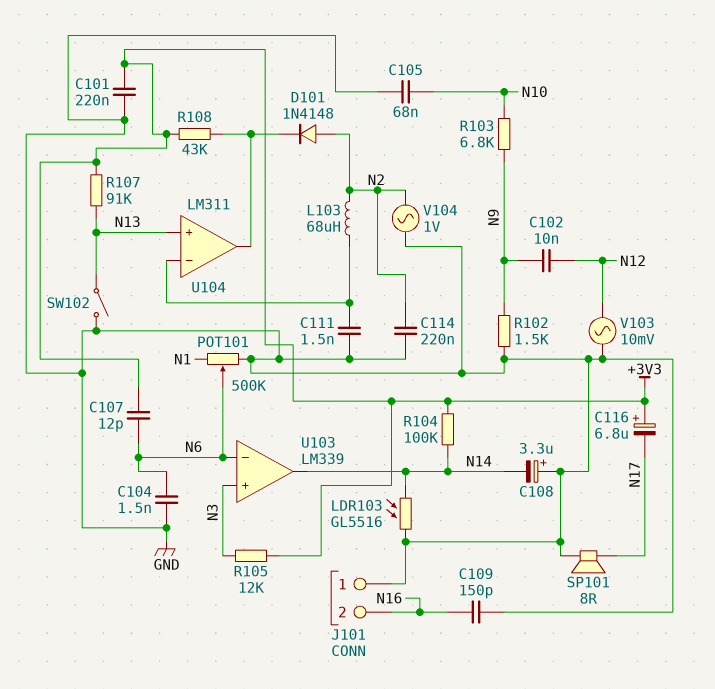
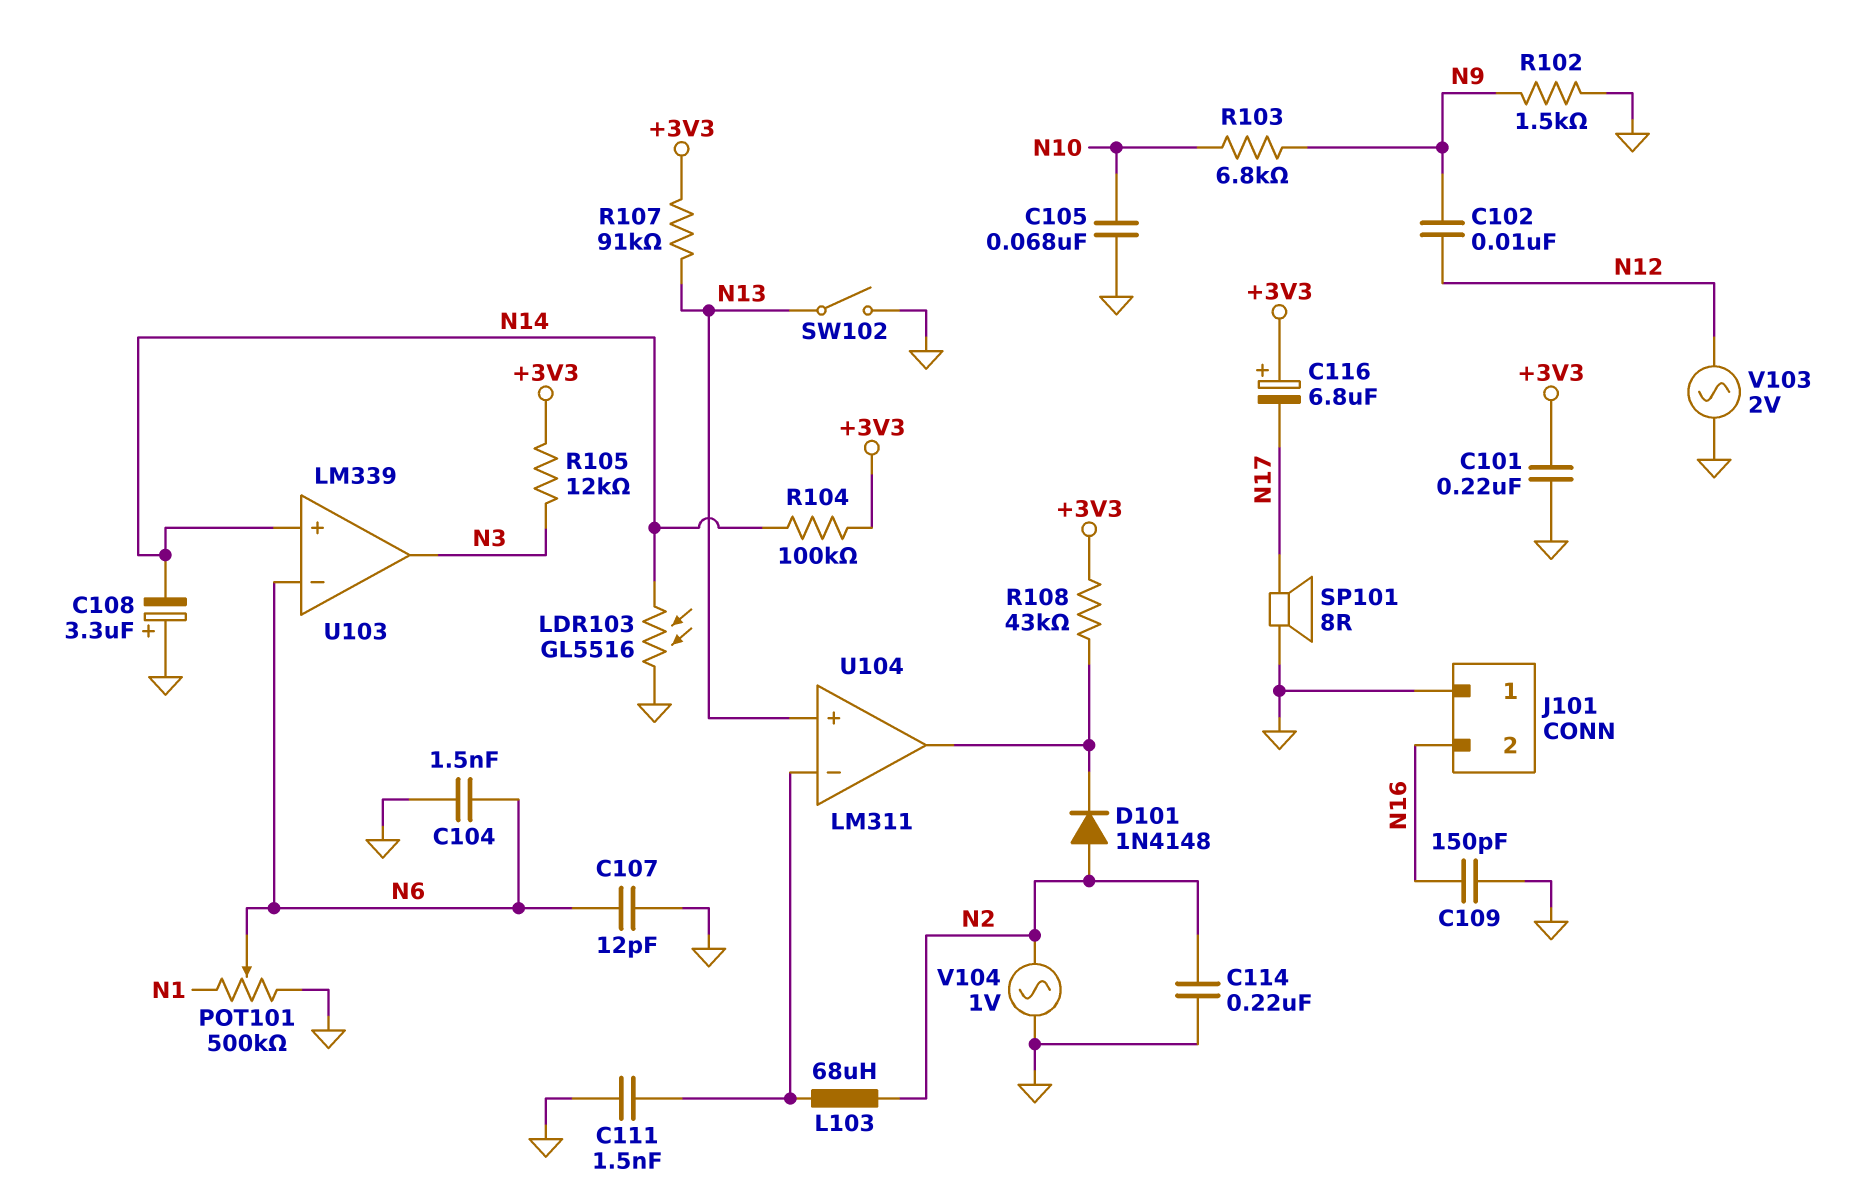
C107: 12pF (+3V3, N6) -> 12pF (GND, N6)
U103 pin in+: N3 -> N14
U103 pin out: N14 -> N3
V103: AC 10mV (GND, N12) -> AC 2V (GND, N12)

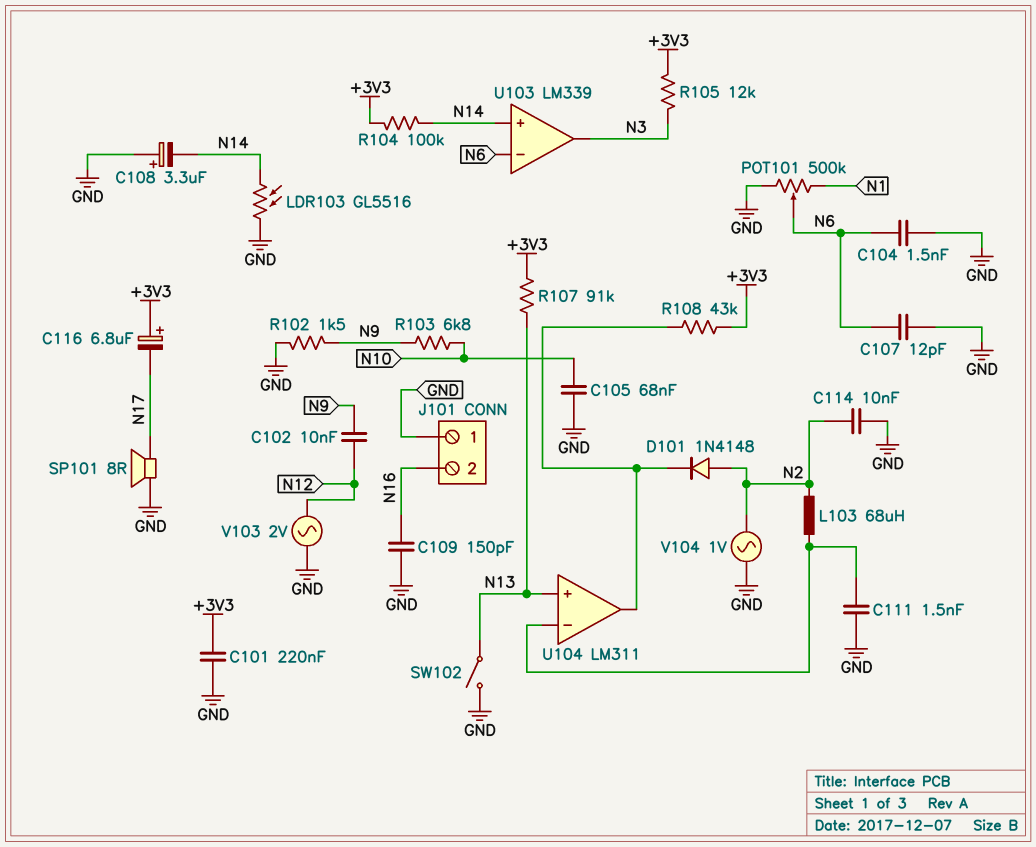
C114: 220nF (GND, N2) -> 10nF (GND, N2)

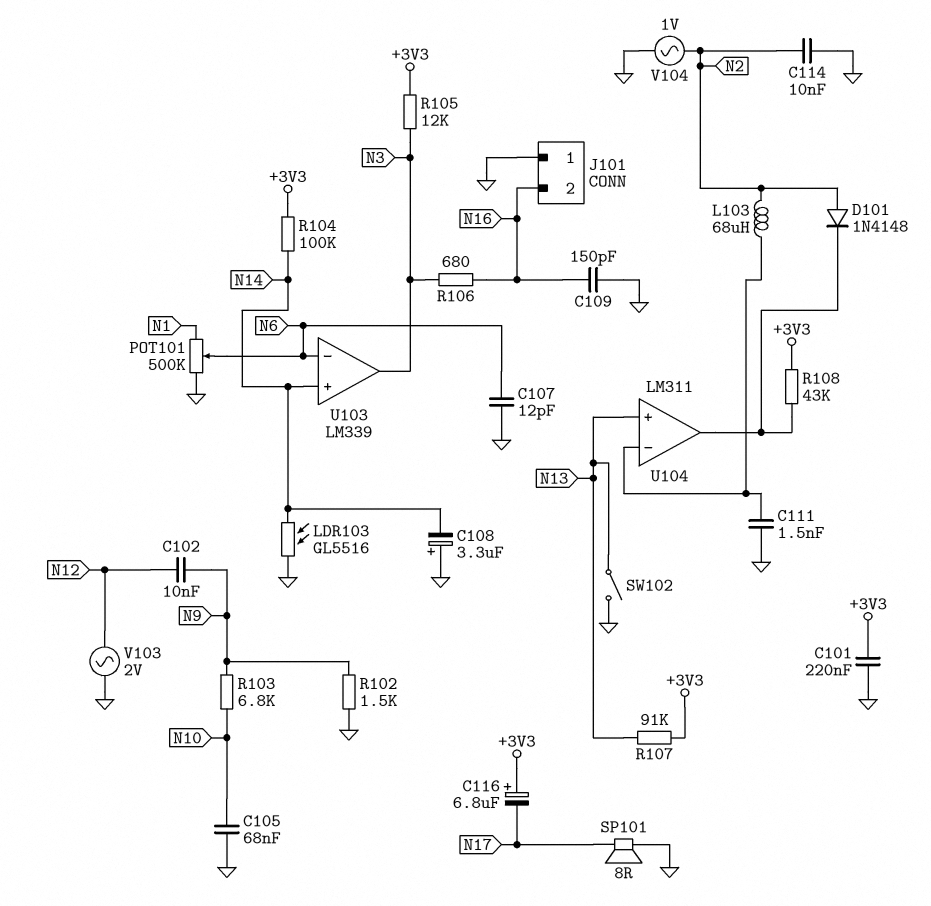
C104: 1.5nF (GND, N6) -> none
R106: none -> 680 (N3, N16)

